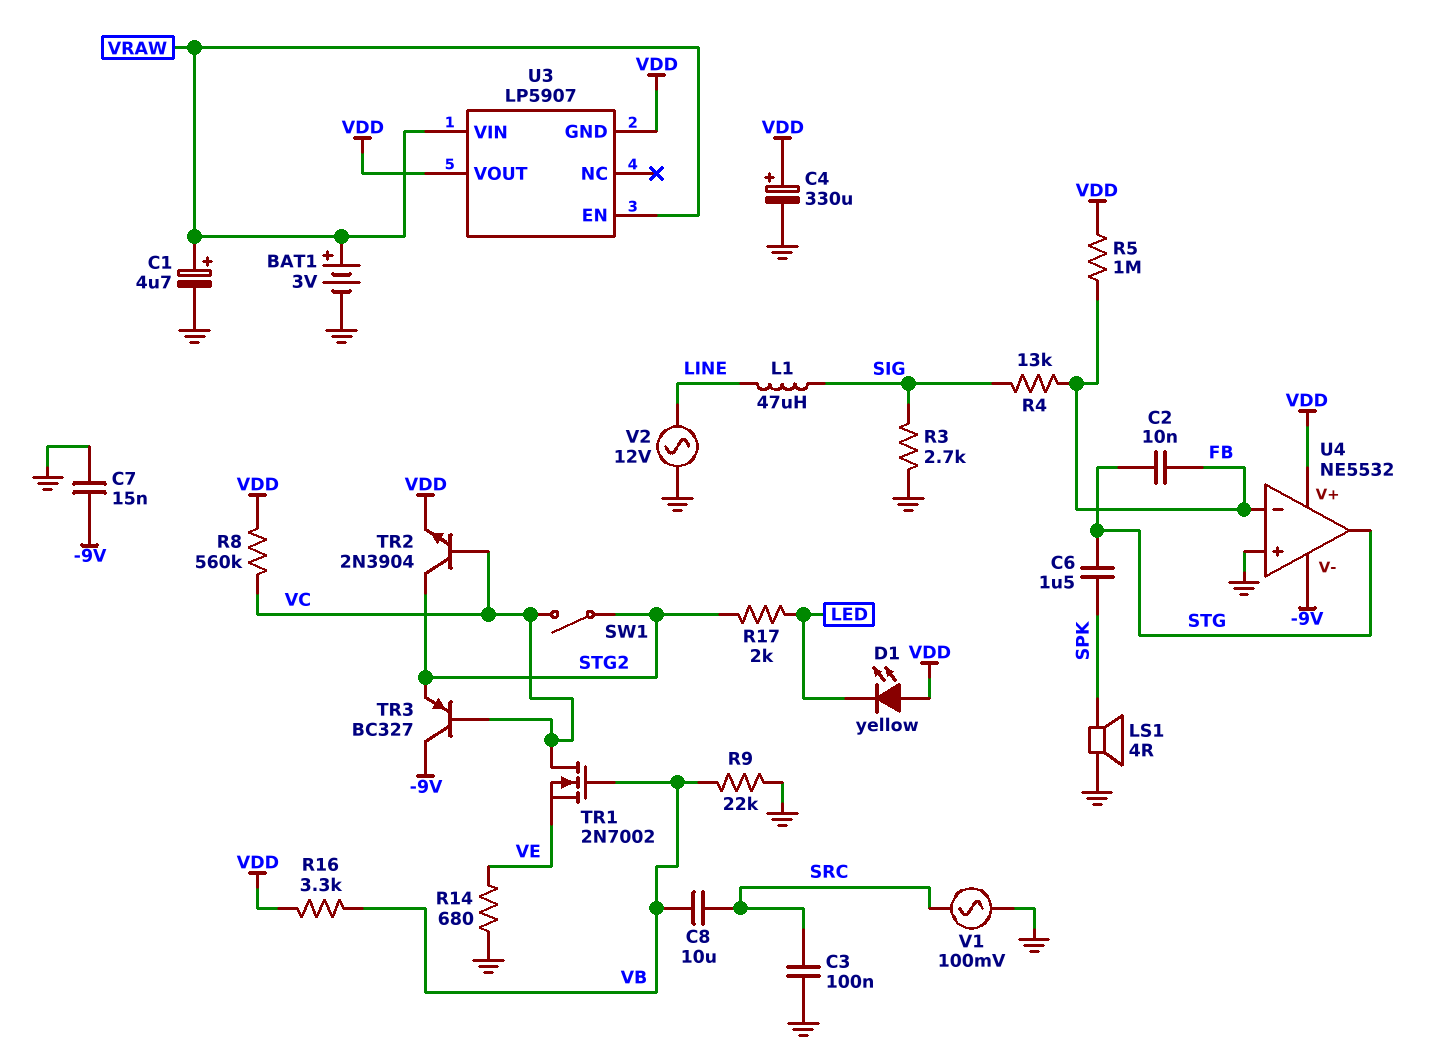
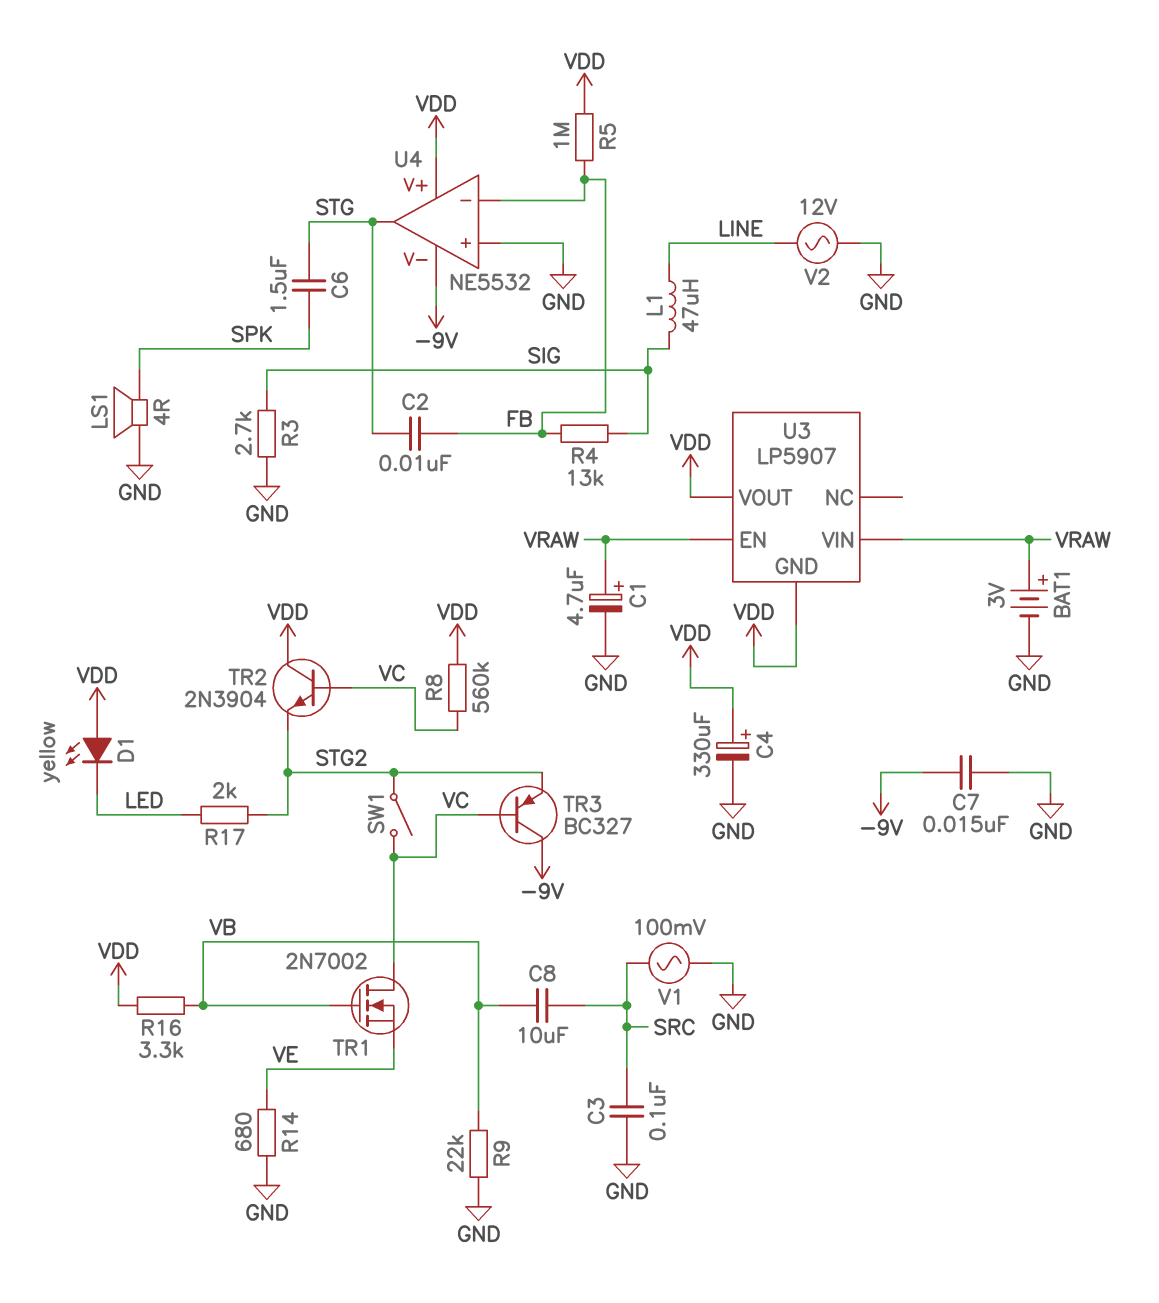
TR2: NPN 2N3904 (B VC, C STG2, E VDD) -> NPN 2N3904 (B VC, C VDD, E STG2)

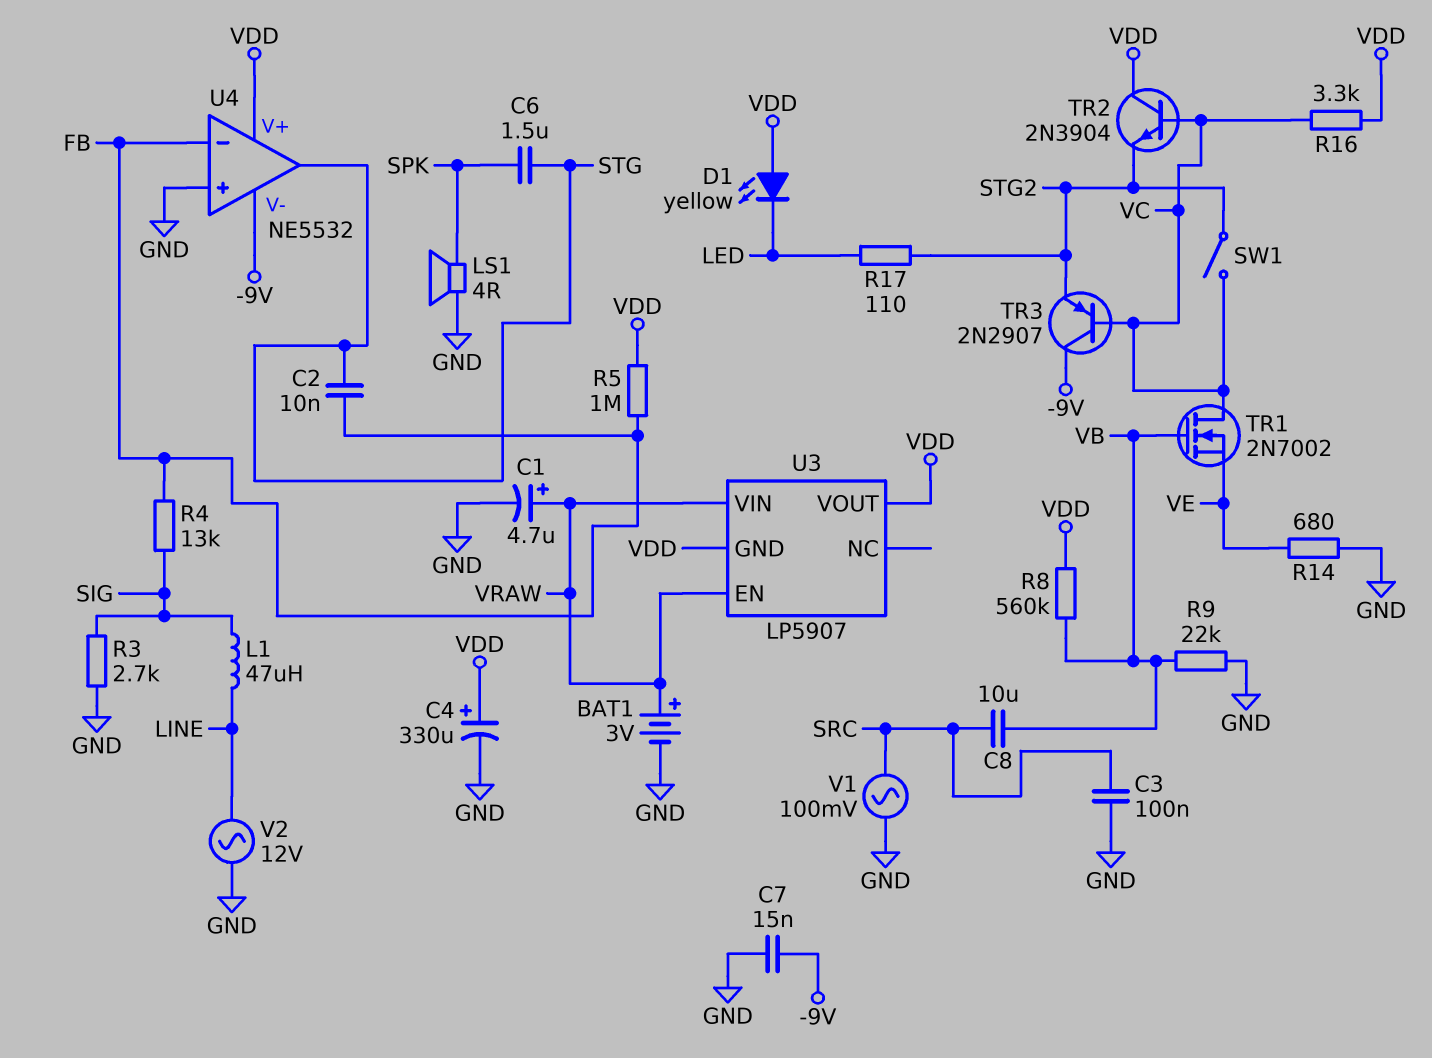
R8: 560k (VC, VDD) -> 560k (VB, VDD)
R16: 3.3k (VB, VDD) -> 3.3k (VC, VDD)
R17: 2k (LED, STG2) -> 110 (LED, STG2)
TR3: PNP BC327 (B VC, C -9V, E STG2) -> PNP 2N2907 (B VC, C -9V, E STG2)

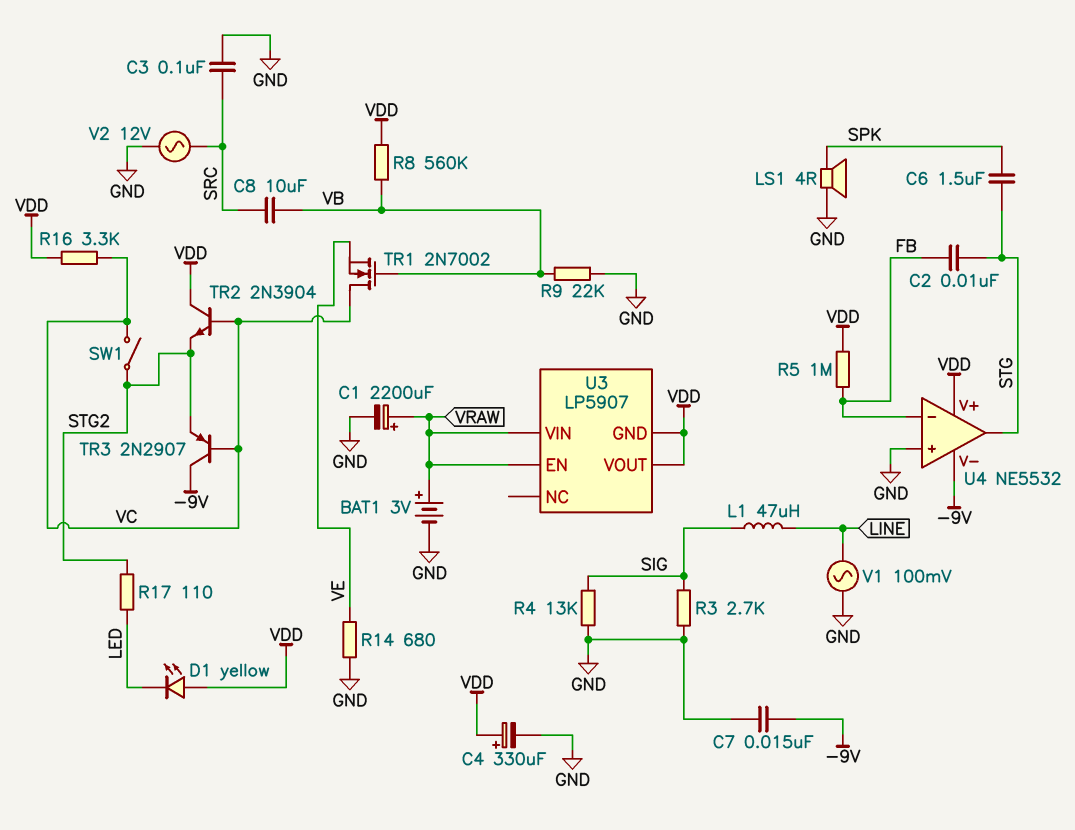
C1: 4.7uF (plus VRAW, minus GND) -> 2200uF (plus VRAW, minus GND)
R4: 13k (FB, SIG) -> 13k (GND, SIG)
V1: AC 100mV (GND, SRC) -> AC 100mV (GND, LINE)
V2: AC 12V (GND, LINE) -> AC 12V (GND, SRC)

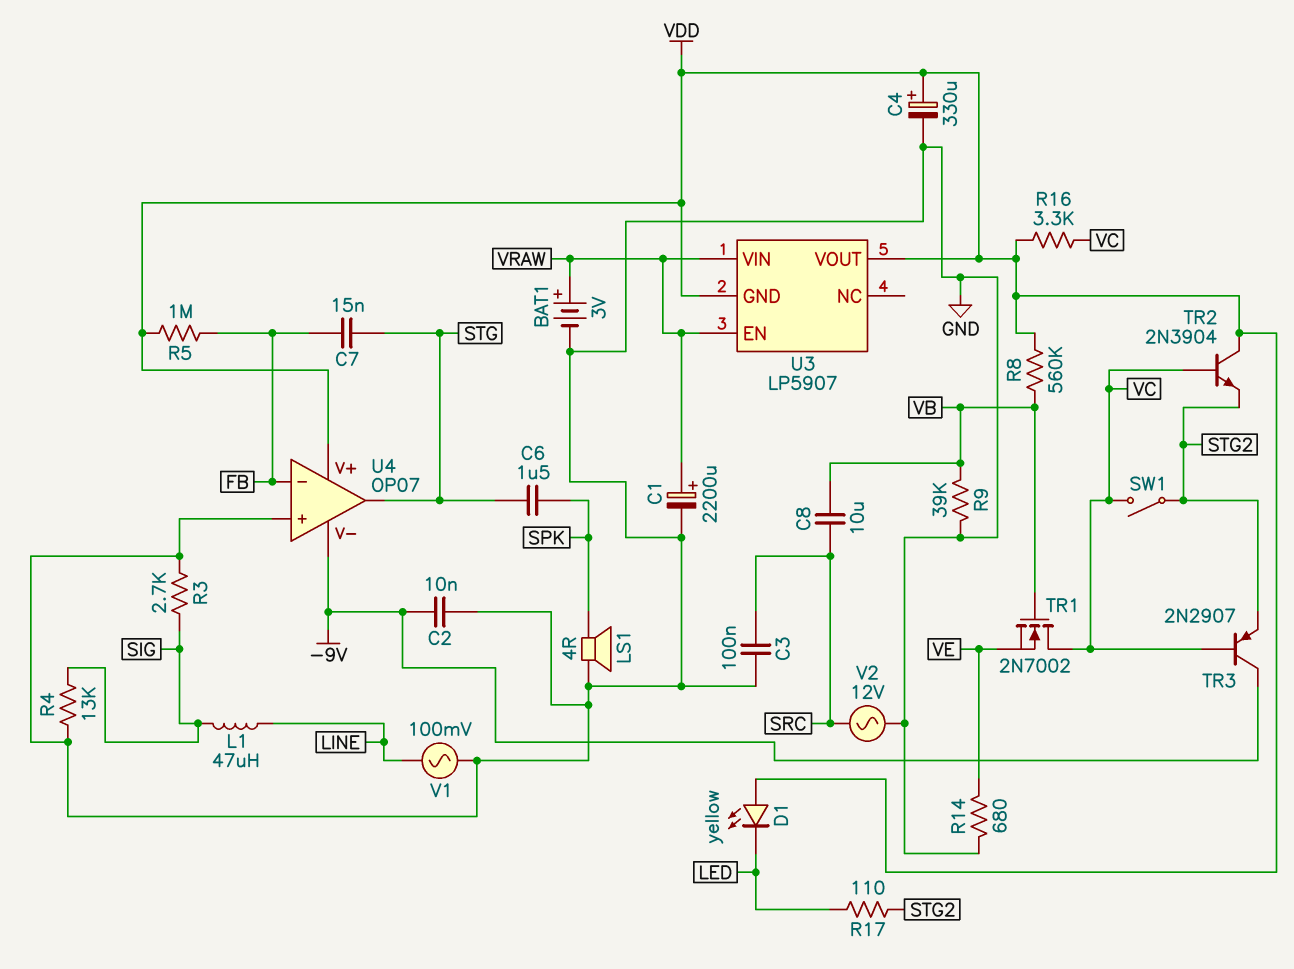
C2: 10nF (FB, STG) -> 10nF (-9V, GND)
C7: 15nF (-9V, GND) -> 15nF (FB, STG)
R9: 22k (GND, VB) -> 39k (GND, VB)
U4: NE5532 -> OP07

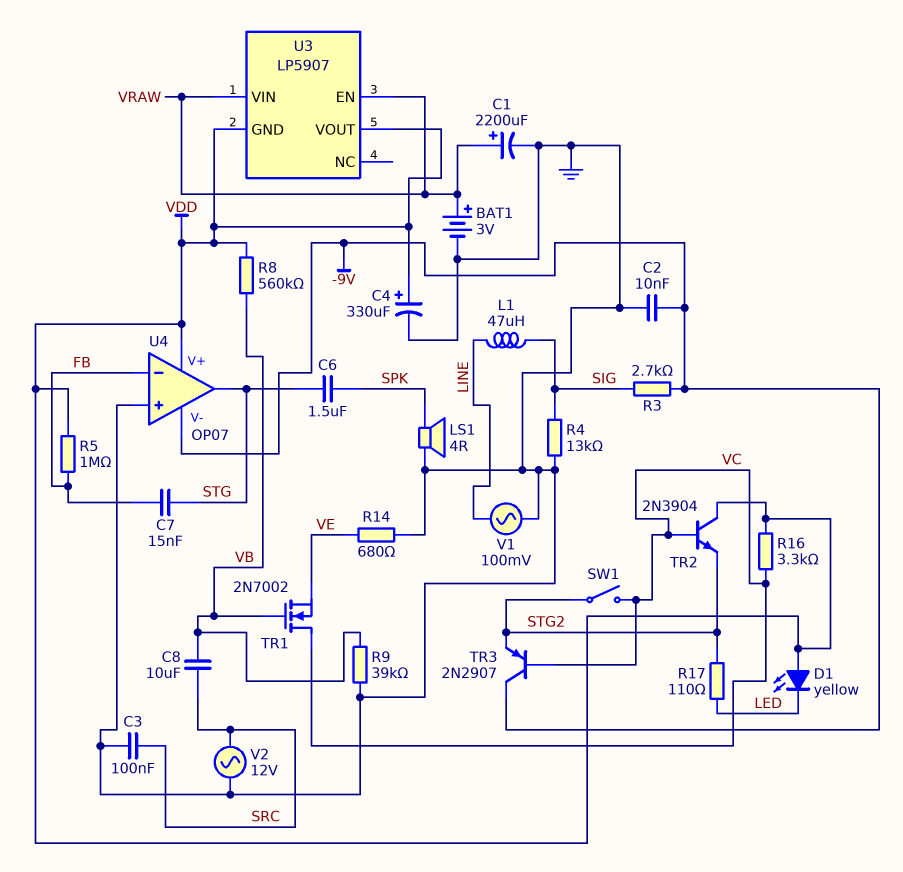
R3: 2.7k (GND, SIG) -> 2.7k (-9V, SIG)

